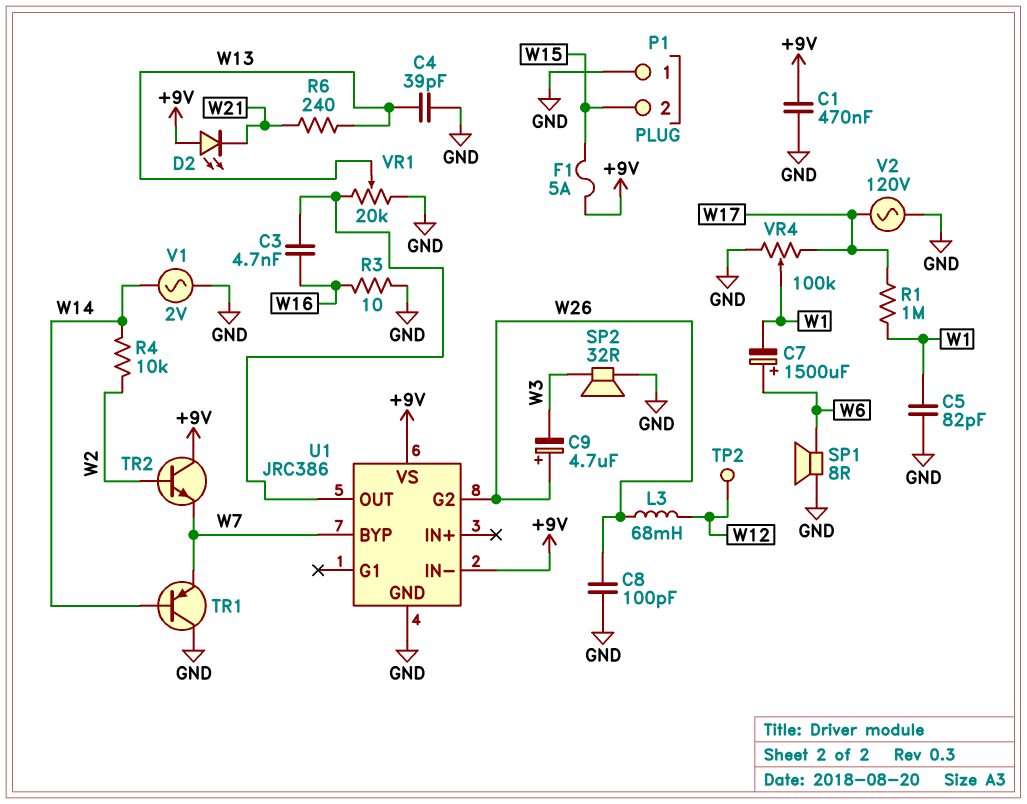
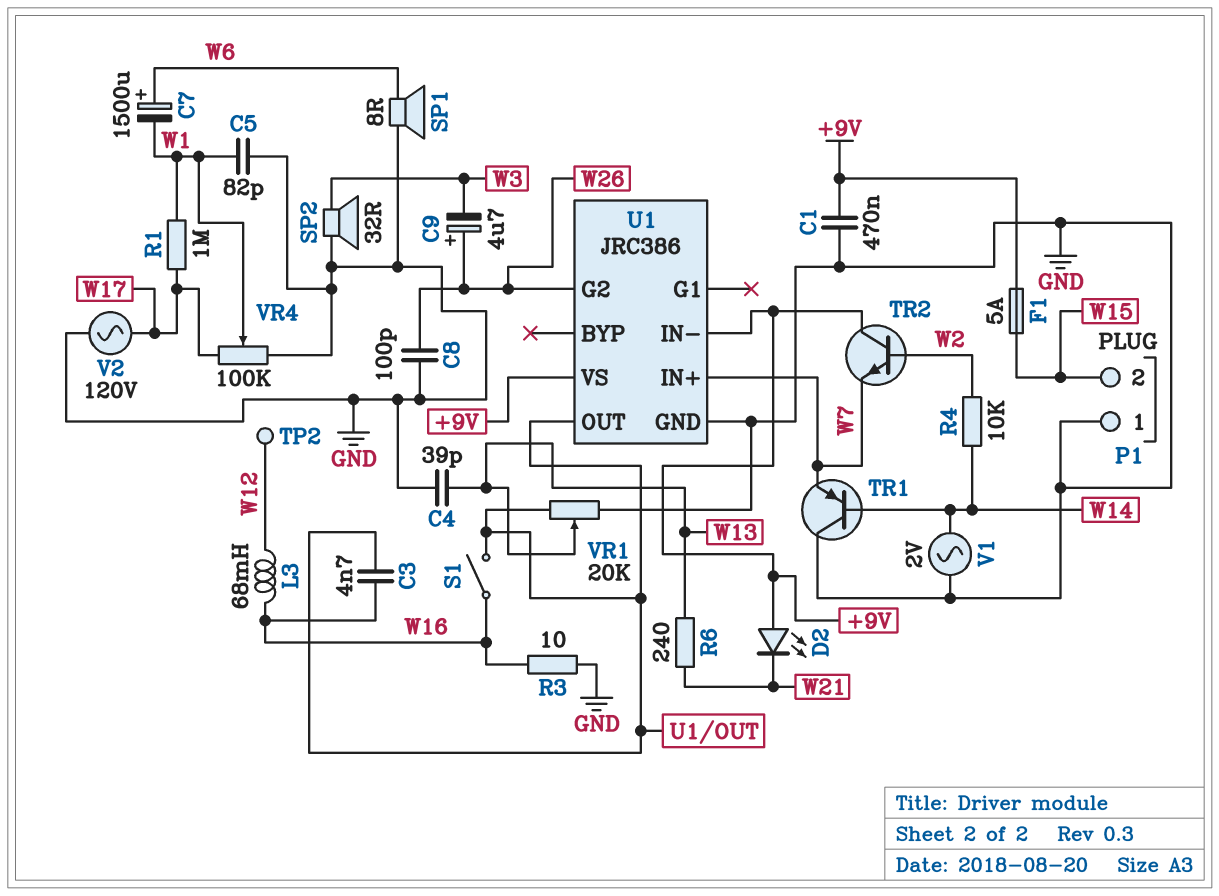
L3: 68mH (W12, W26) -> 68mH (W12, W16)
S1: none -> switch (U1/OUT, W16)
U1 pin BYP: W7 -> none
U1 pin IN+: none -> W7

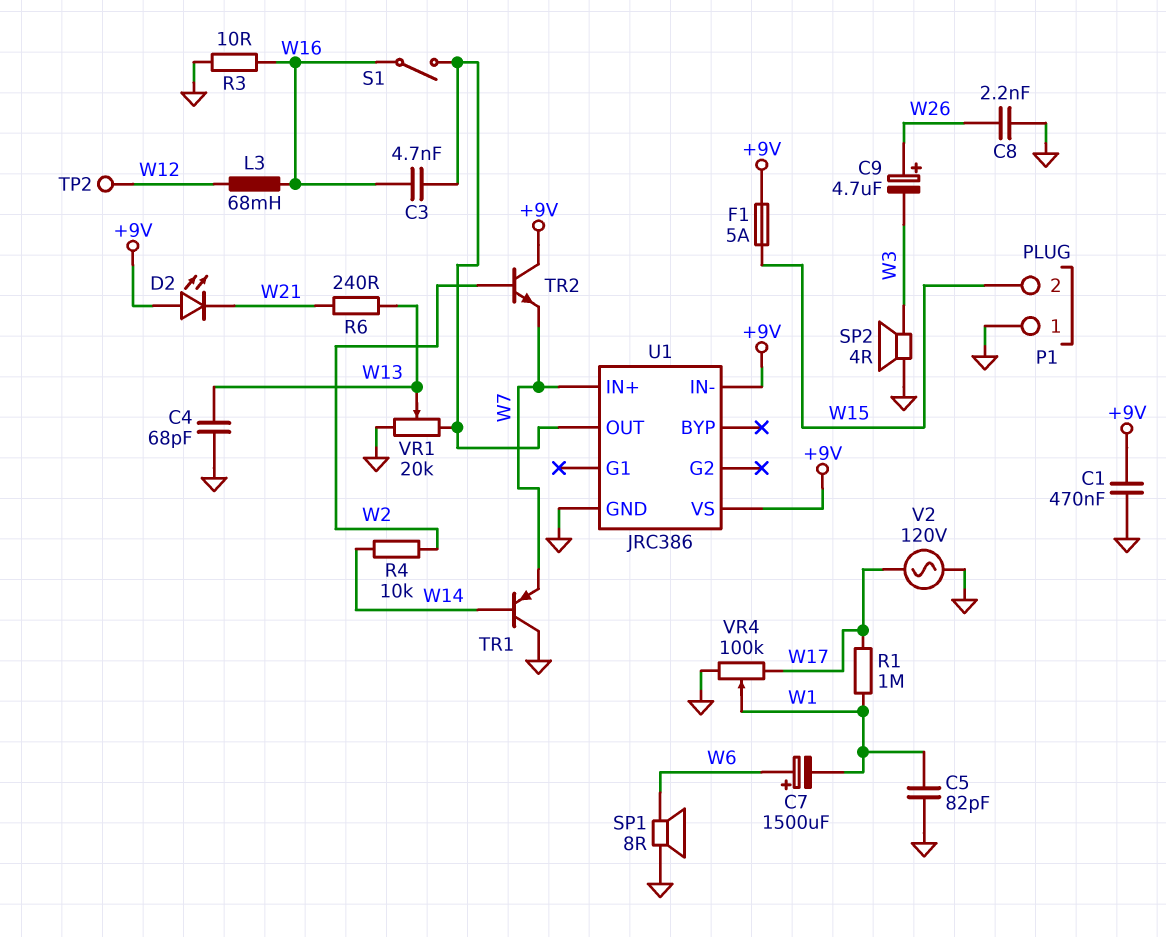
C4: 39pF (GND, W13) -> 68pF (GND, W13)
C8: 100pF (GND, W26) -> 2.2nF (GND, W26)
SP2: speaker 32R (GND, W3) -> speaker 4R (GND, W3)
U1 pin G2: W26 -> none
V1: AC 2V (GND, W14) -> none

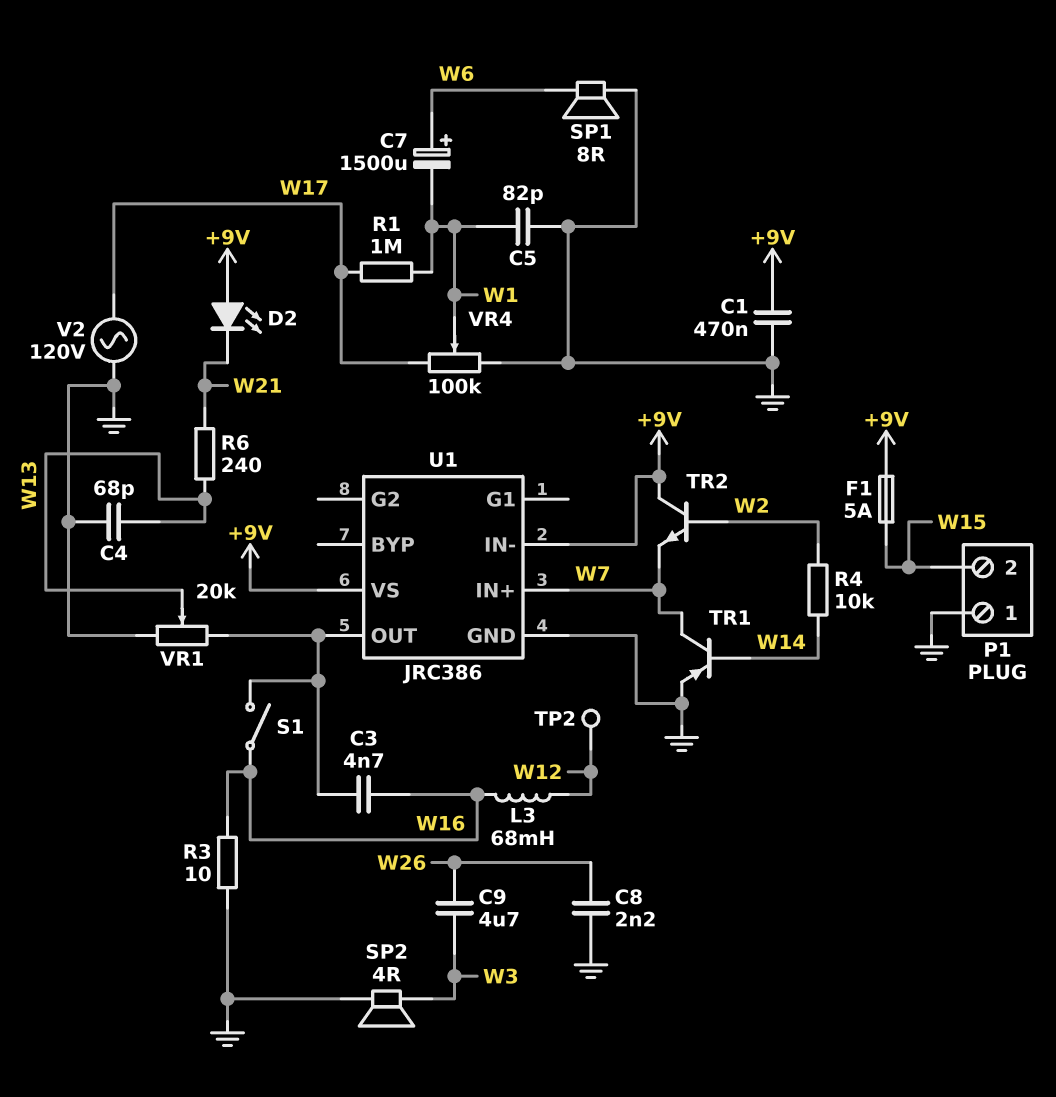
C9: 4.7uF (plus W26, minus W3) -> 4.7uF (W3, W26)
TR1: PNP (B W14, C GND, E W7) -> PNP (B W14, C W7, E GND)

